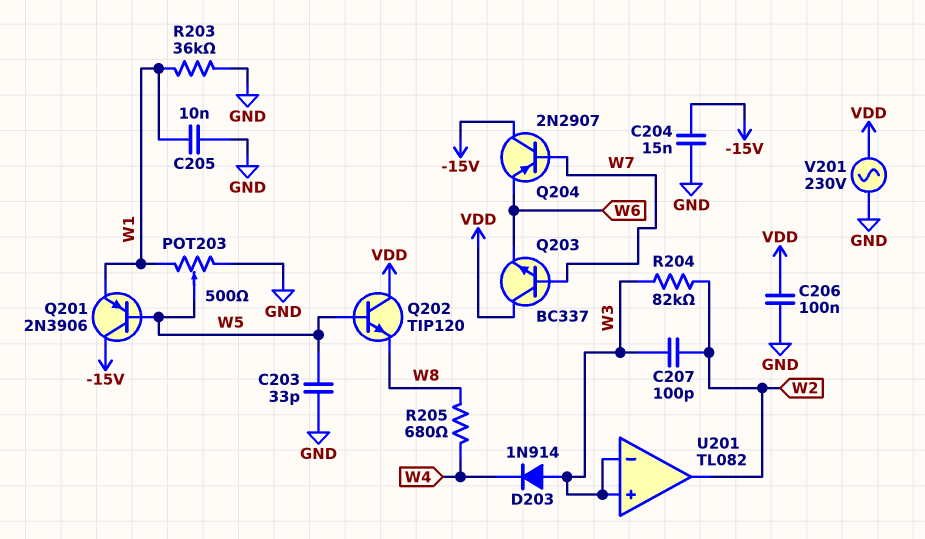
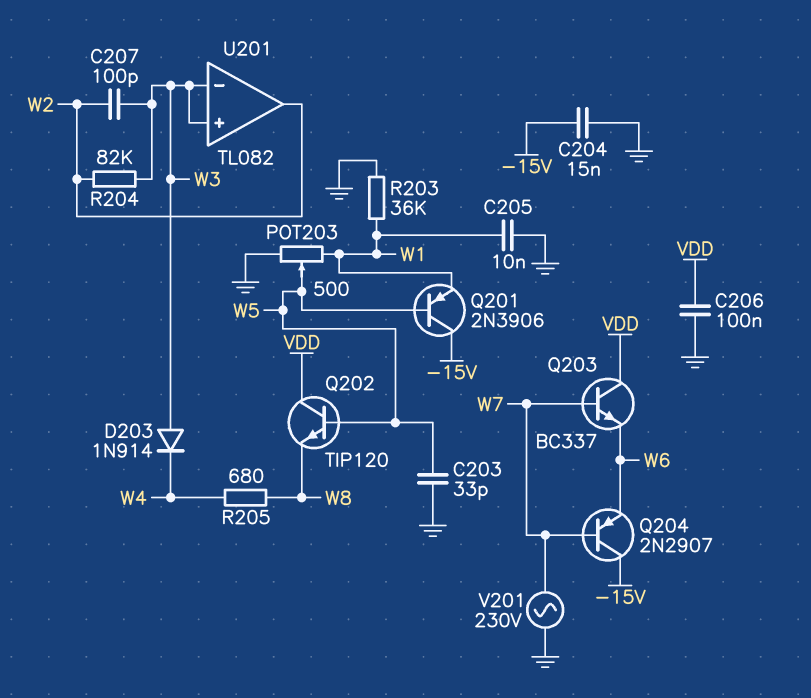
V201: AC 230V (GND, VDD) -> AC 230V (GND, W7)

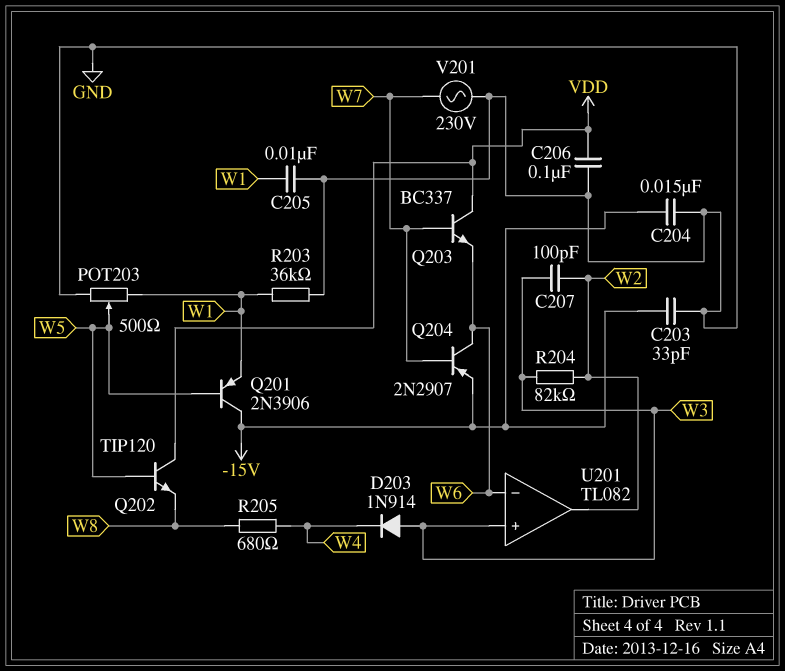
C203: 33pF (GND, W5) -> 33pF (-15V, GND)
Q204: PNP 2N2907 (B W7, C -15V, E W6) -> PNP 2N2907 (B W7, C W6, E -15V)
U201 pin in-: W3 -> W6

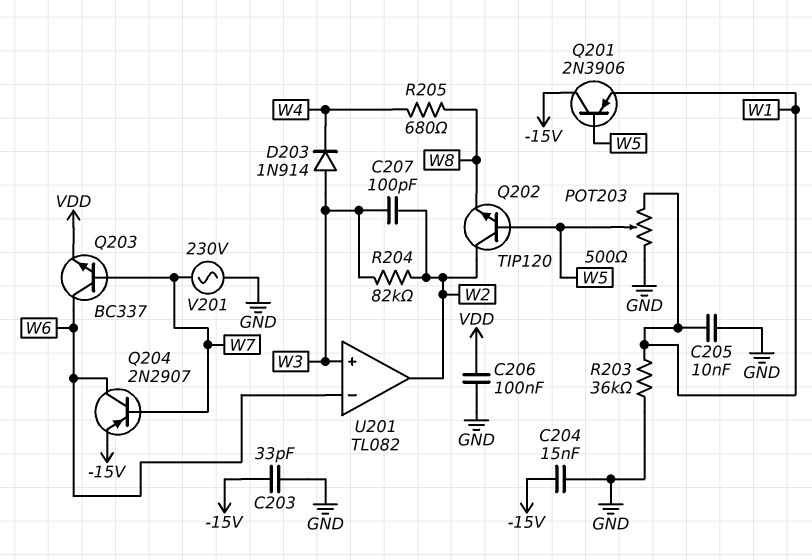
Q202: NPN TIP120 (B W5, C VDD, E W8) -> NPN TIP120 (B W5, C W2, E W8)
Q203: NPN BC337 (B W7, C VDD, E W6) -> NPN BC337 (B W7, C W6, E VDD)

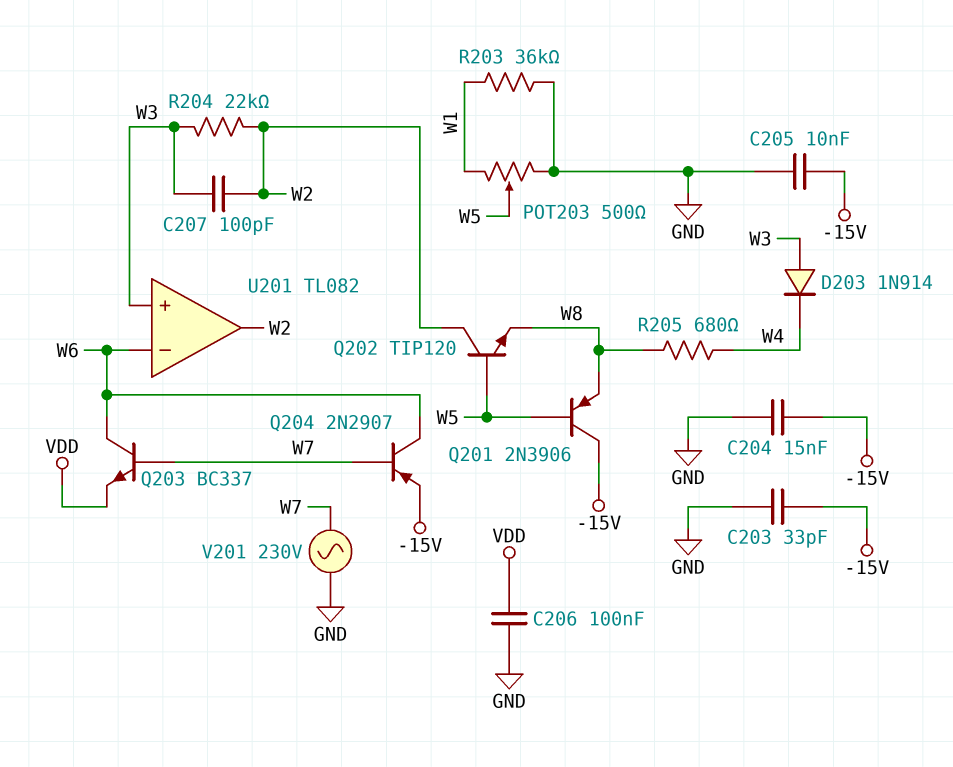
C205: 10nF (GND, W1) -> 10nF (-15V, GND)
Q201: PNP 2N3906 (B W5, C -15V, E W1) -> PNP 2N3906 (B W5, C -15V, E W8)
R204: 82k (W2, W3) -> 22k (W2, W3)

